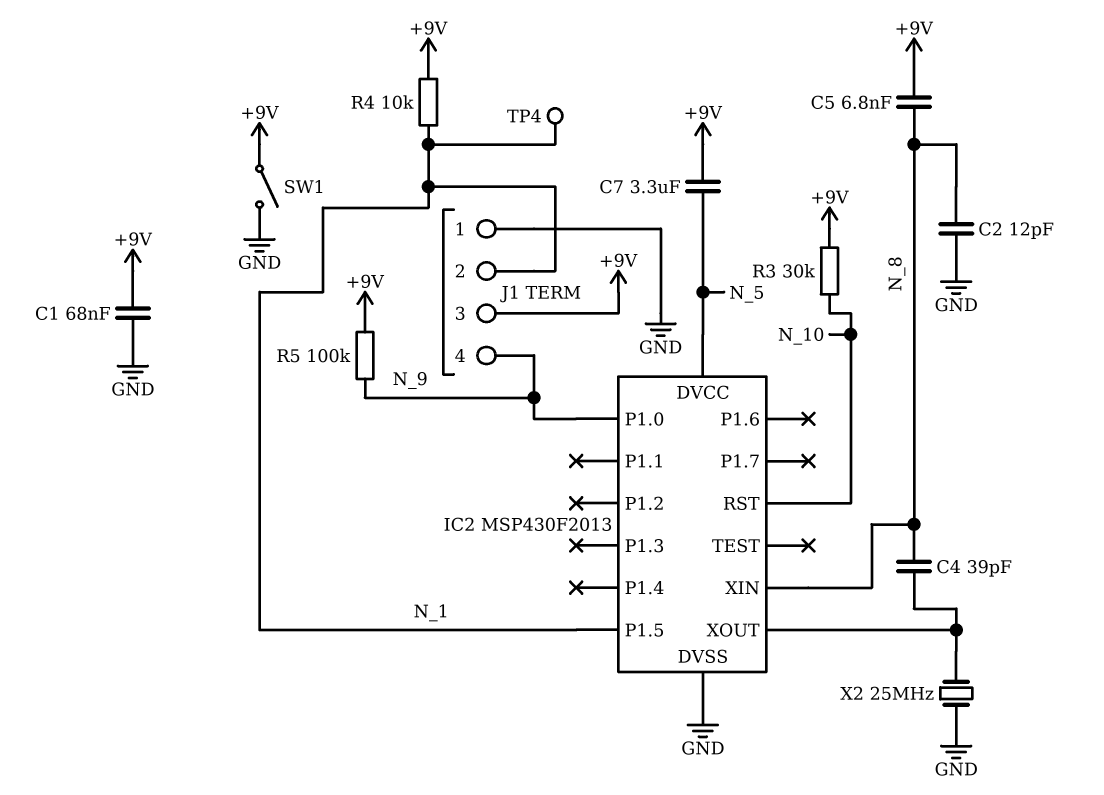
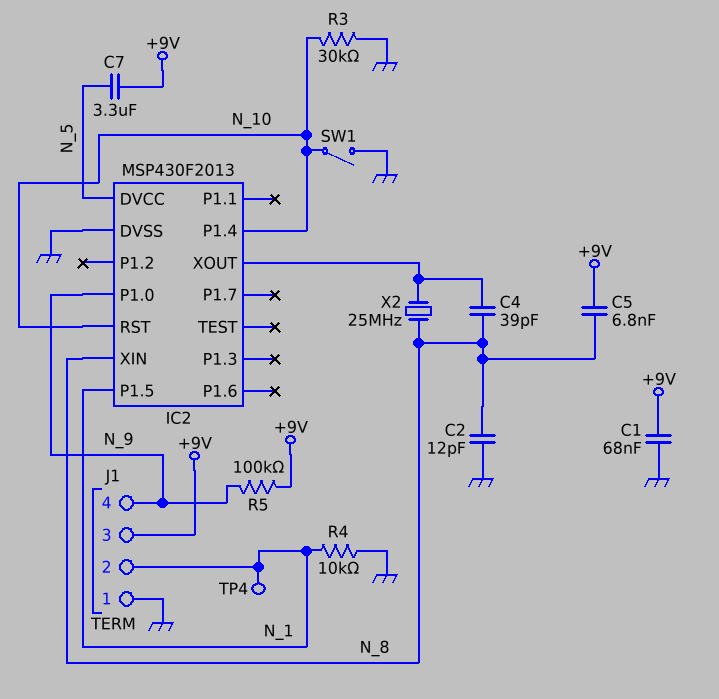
IC2 pin P1.4: none -> N_10
R3: 30k (+9V, N_10) -> 30k (GND, N_10)
R4: 10k (+9V, N_1) -> 10k (GND, N_1)
SW1: switch (+9V, GND) -> switch (GND, N_10)
X2: 25MHz (GND, IC2/XOUT) -> 25MHz (IC2/XOUT, N_8)

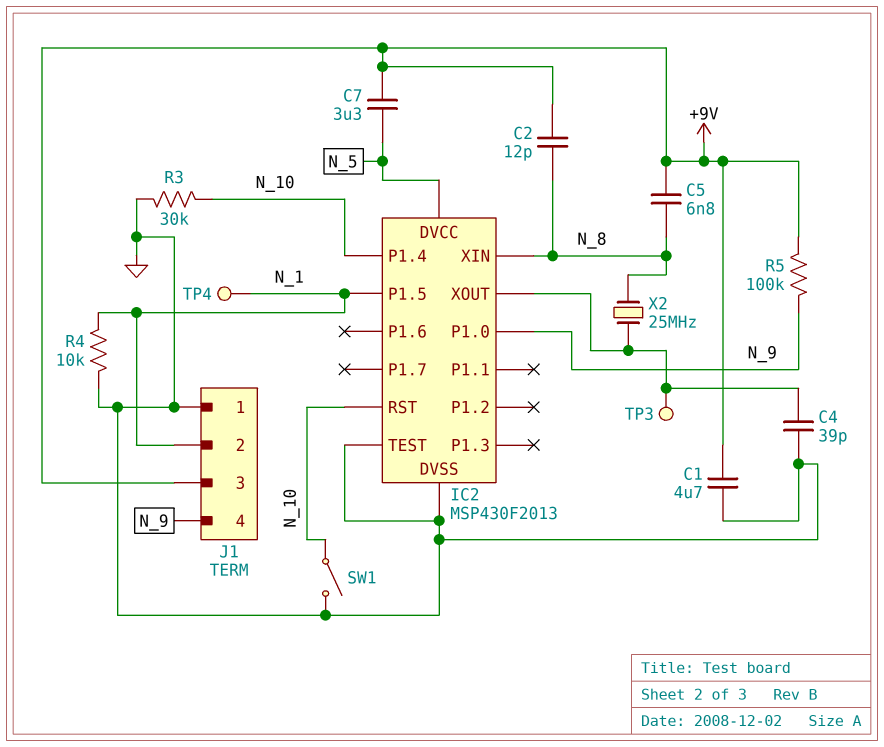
C1: 68nF (+9V, GND) -> 4.7uF (+9V, GND)
C2: 12pF (GND, N_8) -> 12pF (+9V, N_8)
C4: 39pF (IC2/XOUT, N_8) -> 39pF (GND, IC2/XOUT)
IC2 pin TEST: none -> GND
TP3: none -> test point (IC2/XOUT)

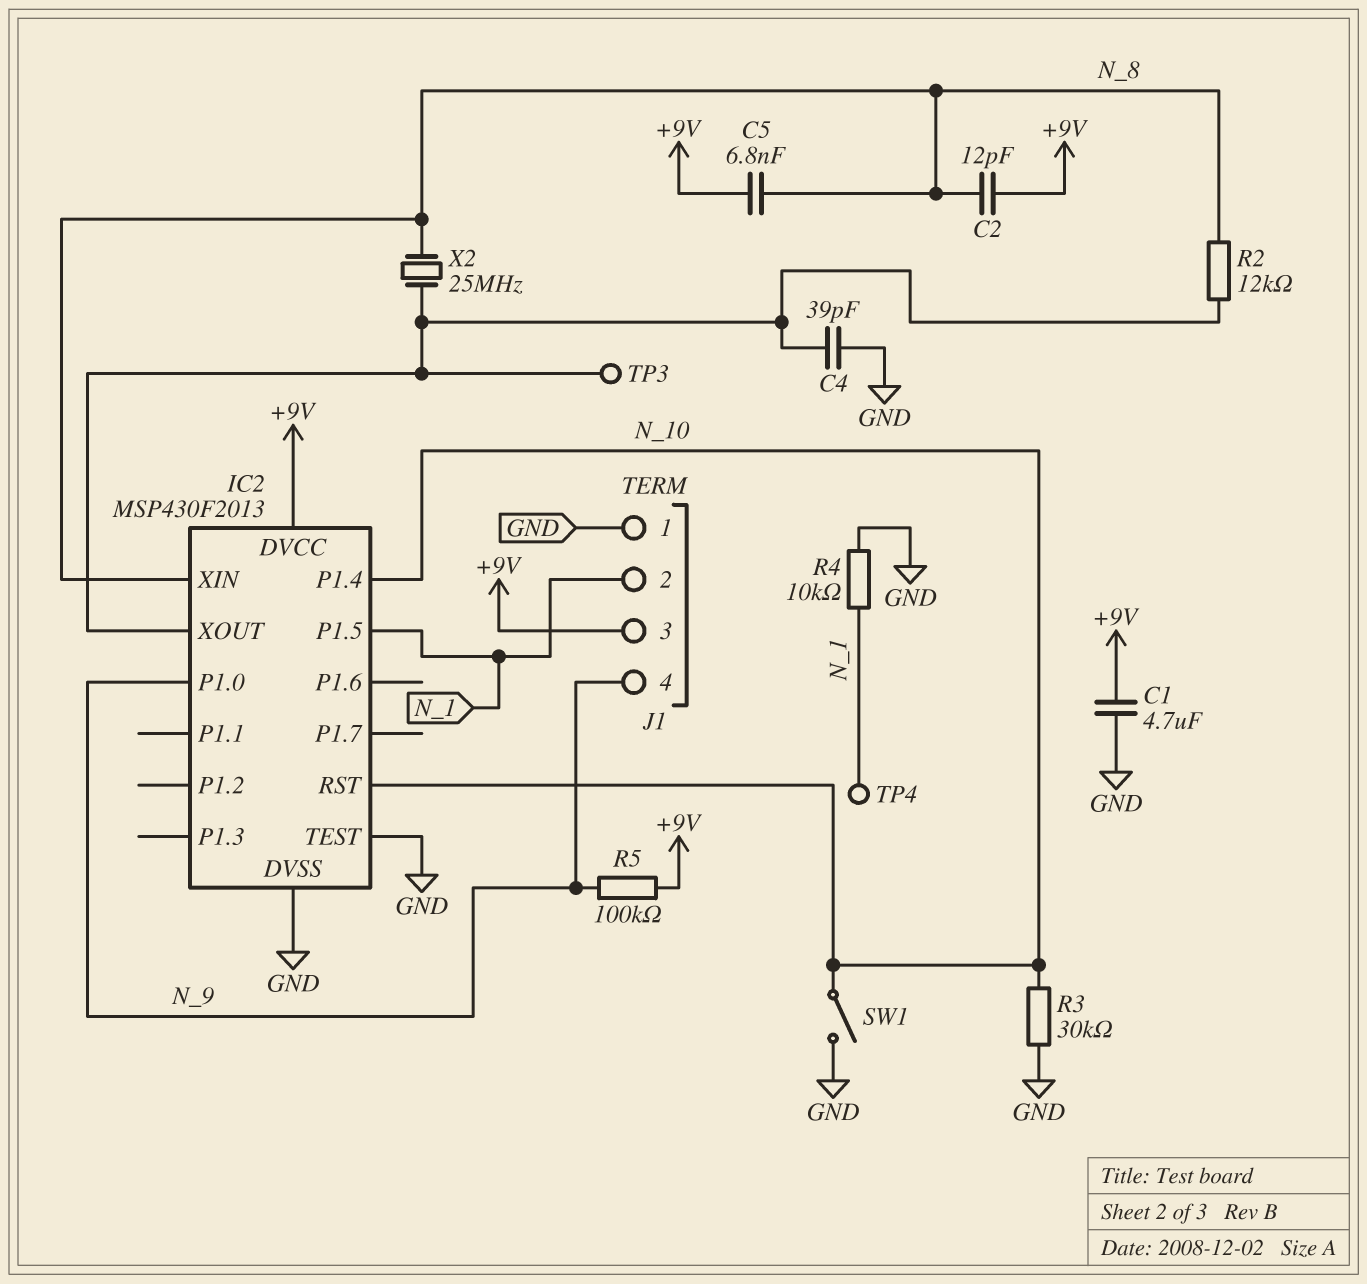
C7: 3.3uF (+9V, N_5) -> none
IC2 pin DVCC: N_5 -> +9V
R2: none -> 12k (IC2/XOUT, N_8)

